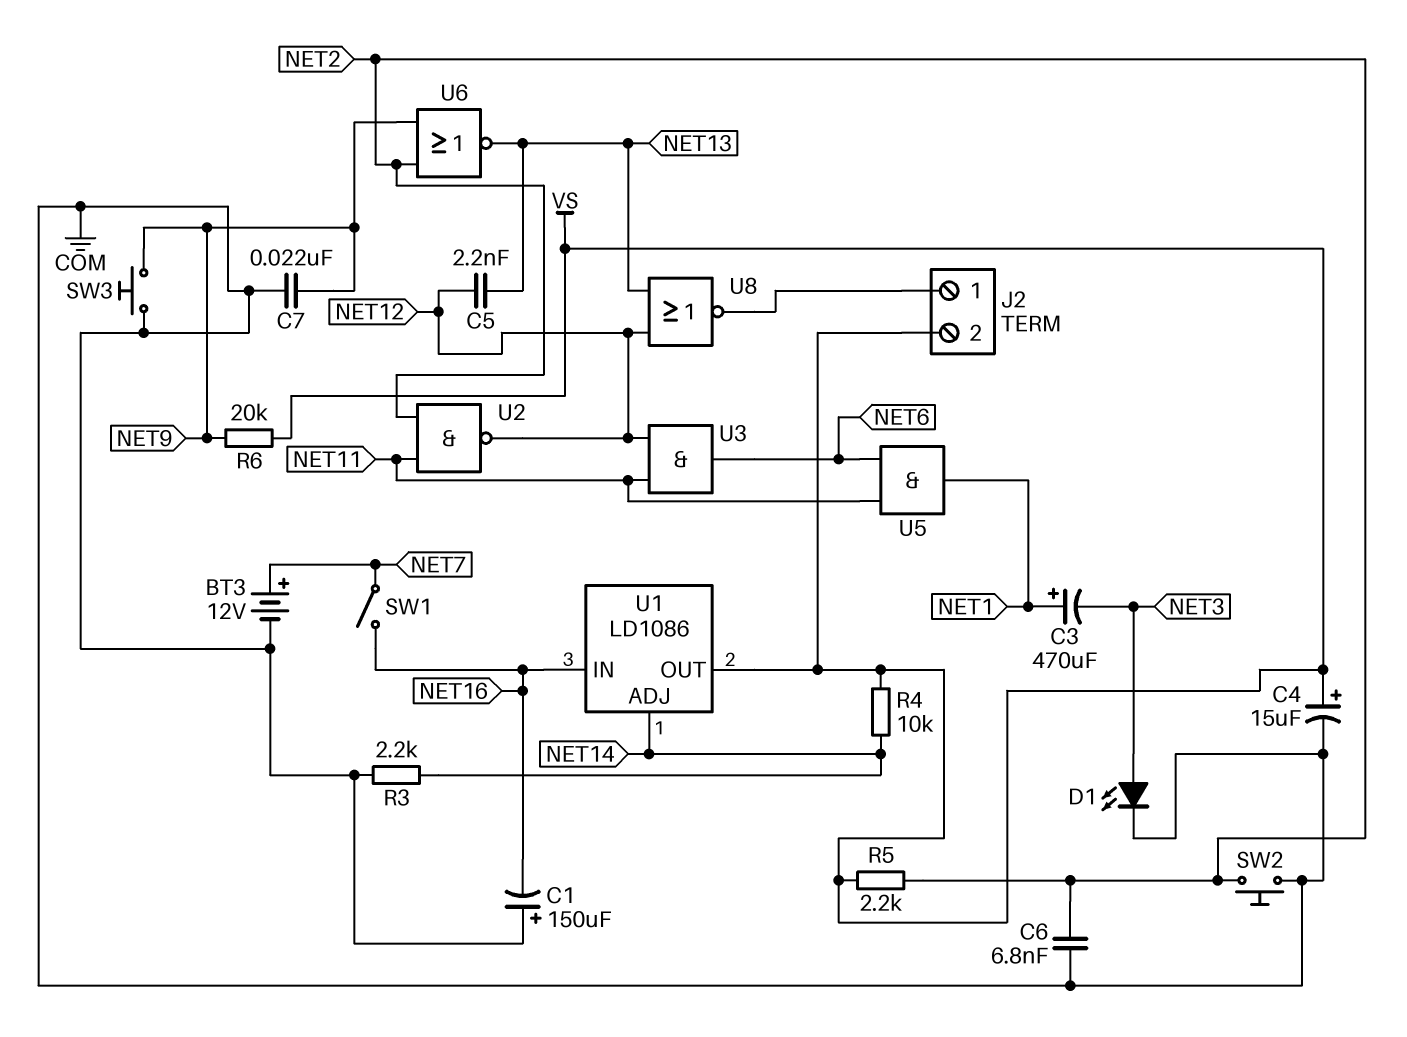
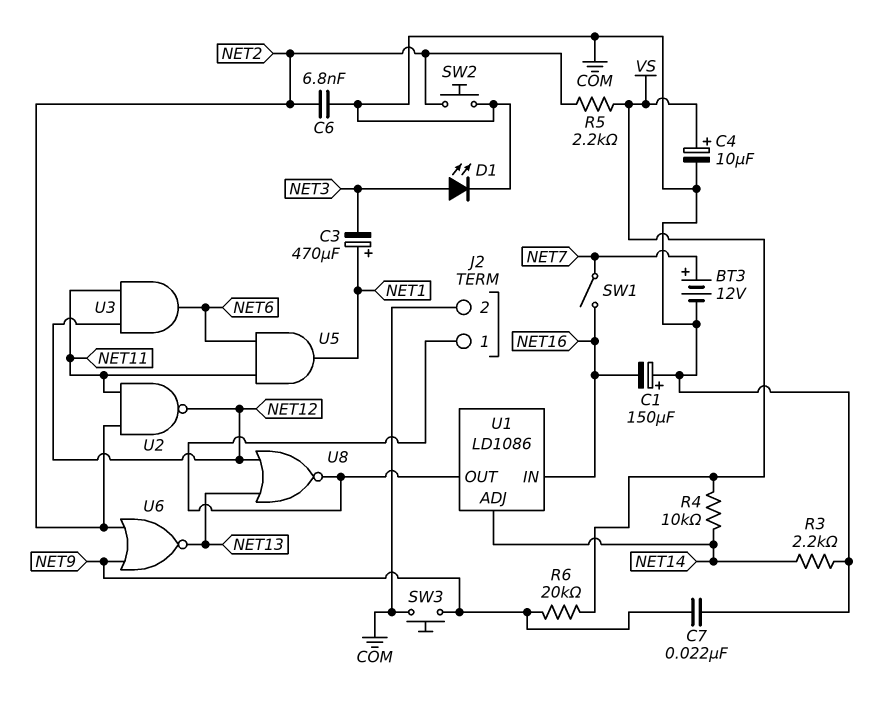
C4: 15uF (plus VS, minus COM) -> 10uF (plus VS, minus COM)
C5: 2.2nF (NET12, NET13) -> none
J2 pin 2: VS -> COM
U1 pin OUT: VS -> J2/1

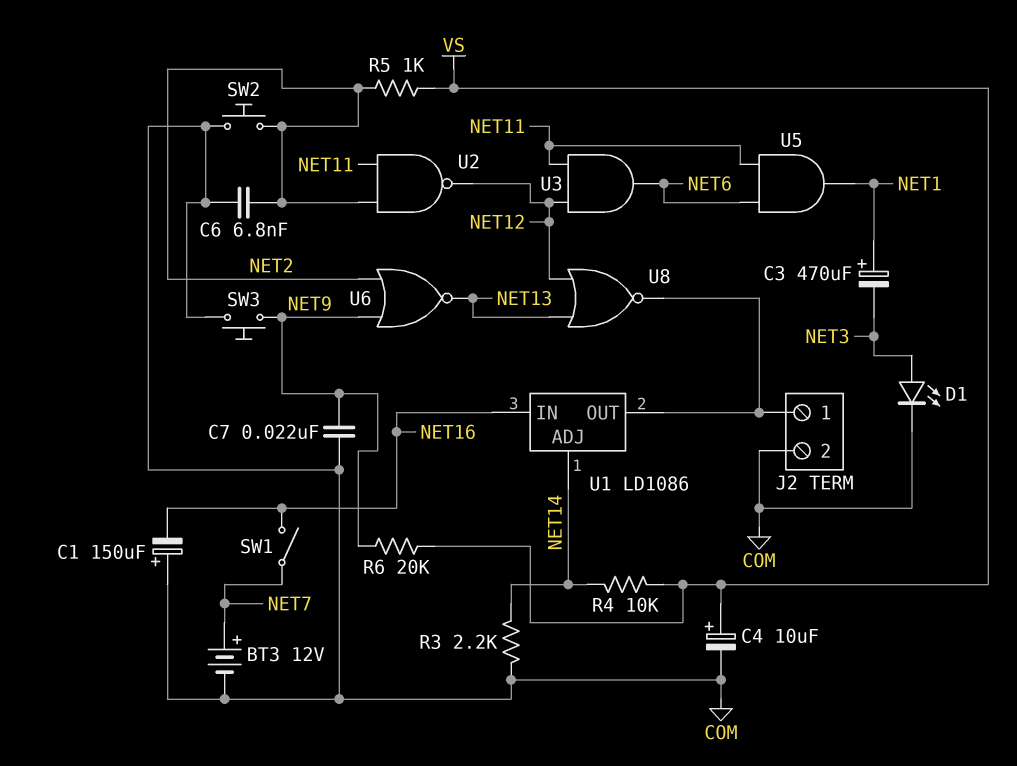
R5: 2.2k (NET2, VS) -> 1k (NET2, VS)

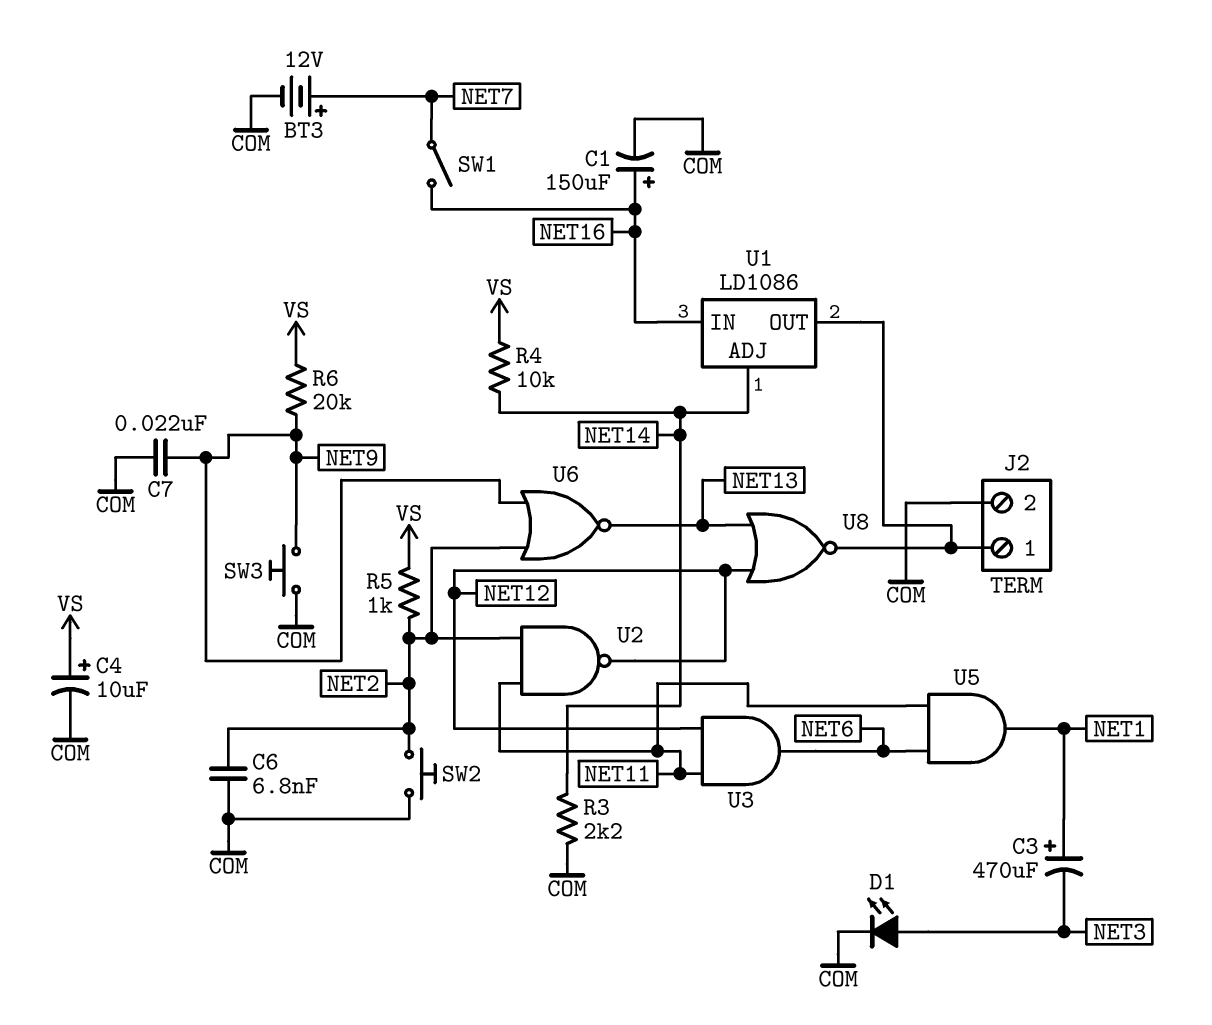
C1: 150uF (plus COM, minus NET16) -> 150uF (plus NET16, minus COM)

